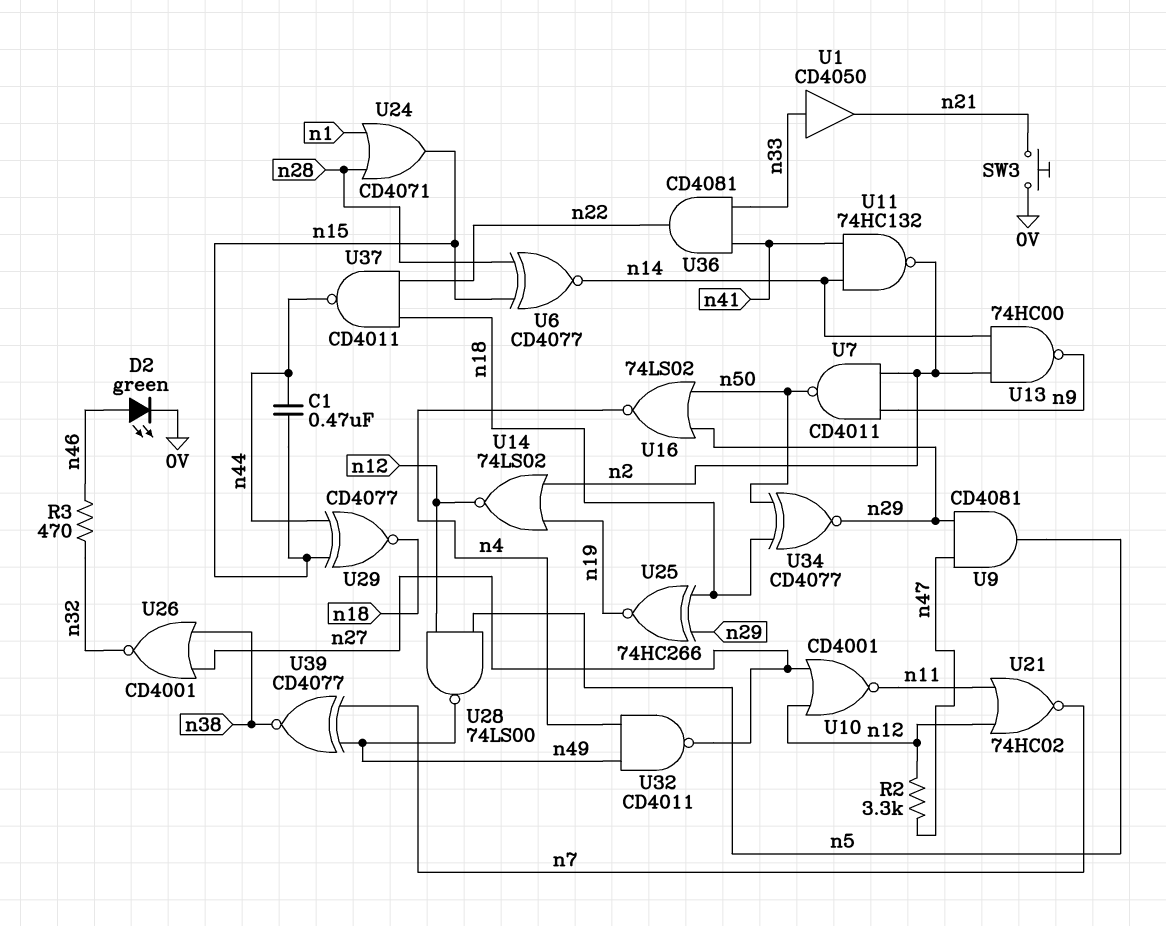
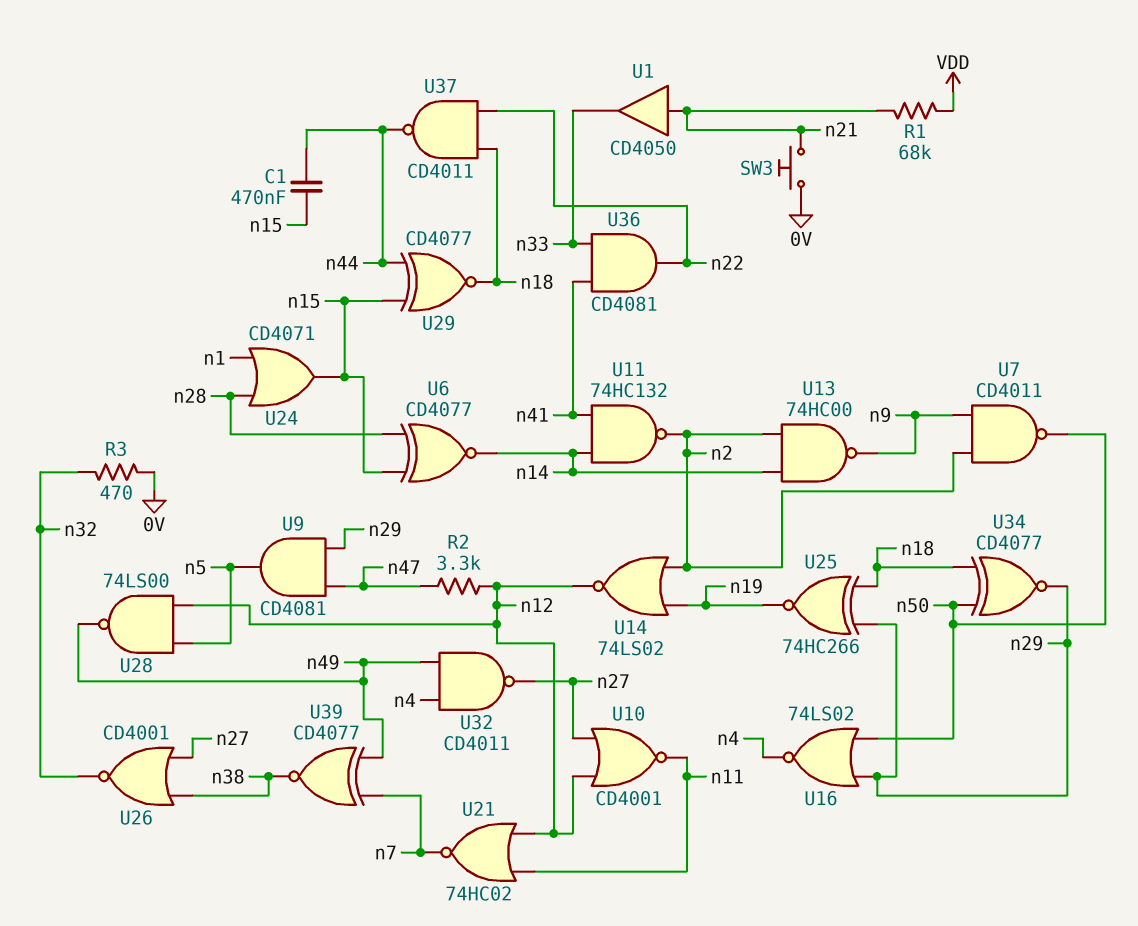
D2: LED green (A n46, K 0V) -> none
R1: none -> 68k (VDD, n21)
R3: 470 (n32, n46) -> 470 (0V, n32)
U1: buffer CD4050 (in n33, out n21) -> buffer CD4050 (in n21, out n33)

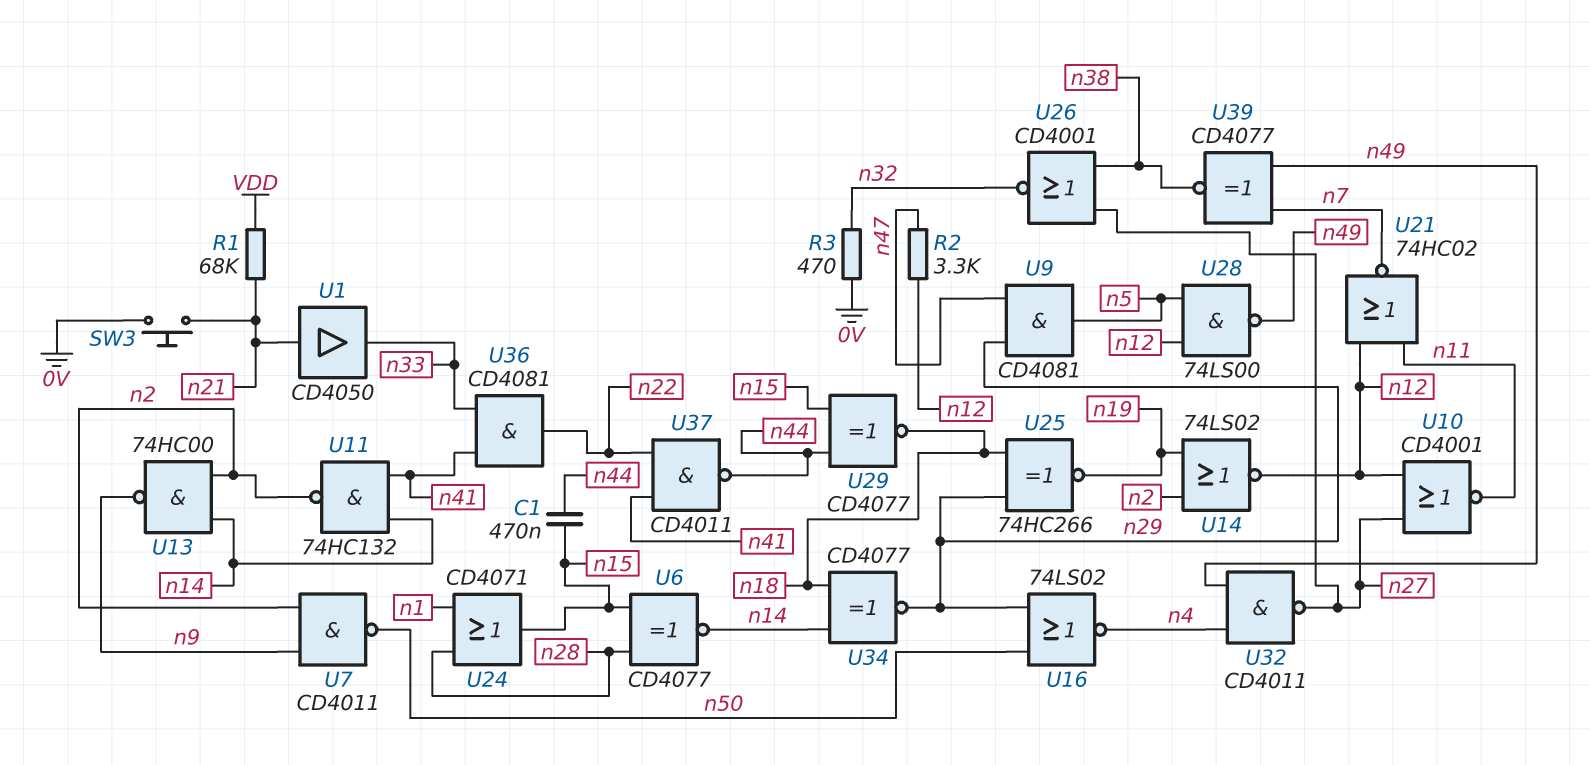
U34: XNOR CD4077 (in n18, in n50, out n29) -> XNOR CD4077 (in n14, in n18, out n29)
U37: NAND CD4011 (in n18, in n22, out n44) -> NAND CD4011 (in n22, in n41, out n44)

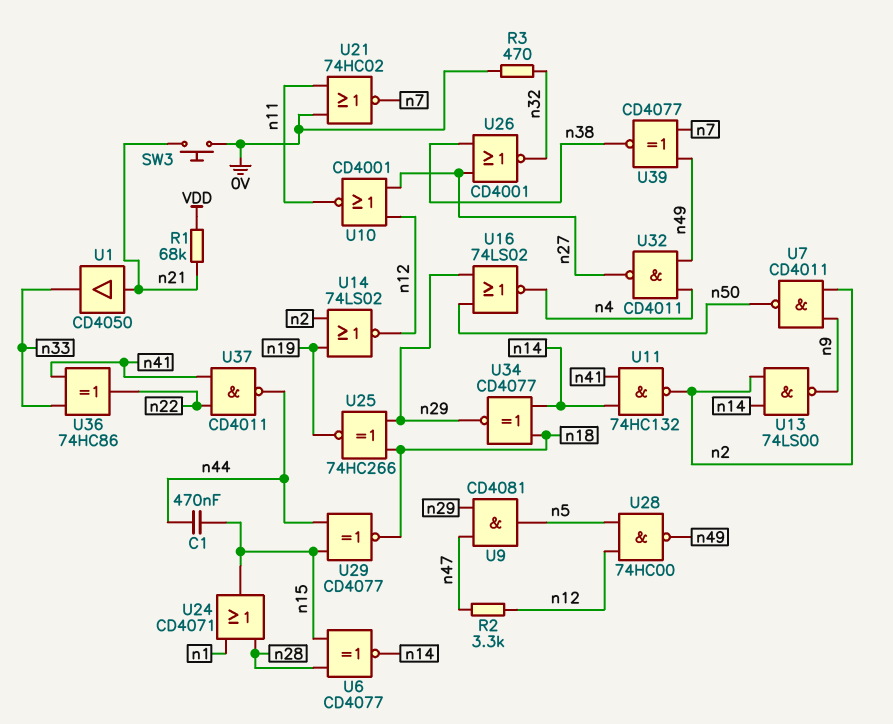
U13: NAND 74HC00 (in n2, in n14, out n9) -> NAND 74LS00 (in n2, in n14, out n9)
U21: NOR 74HC02 (in n11, in n12, out n7) -> NOR 74HC02 (in 0V, in n11, out n7)
U28: NAND 74LS00 (in n5, in n12, out n49) -> NAND 74HC00 (in n5, in n12, out n49)
U36: AND CD4081 (in n33, in n41, out n22) -> XOR 74HC86 (in n33, in n41, out n22)

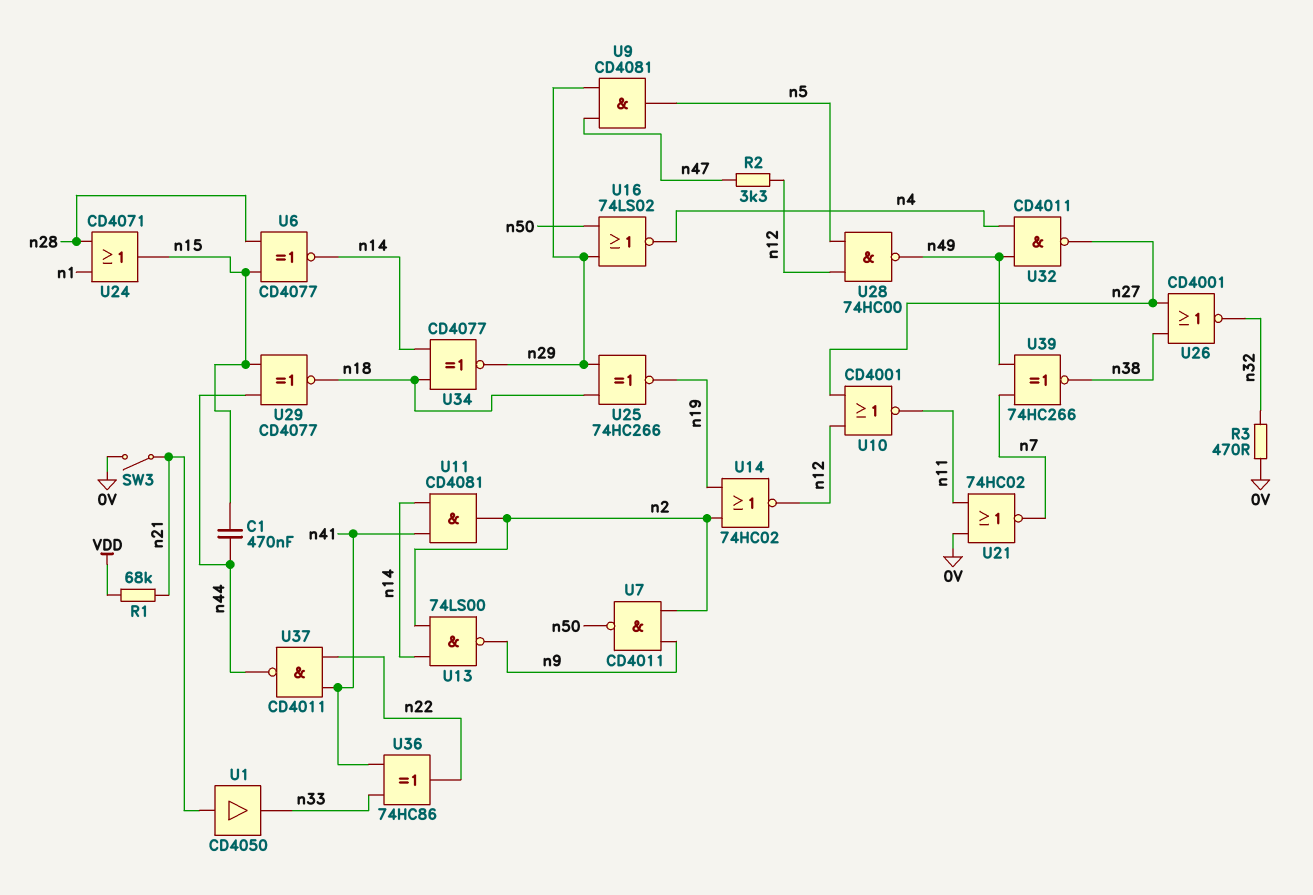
SW3: button (0V, n21) -> switch (0V, n21)
U11: NAND 74HC132 (in n14, in n41, out n2) -> AND CD4081 (in n14, in n41, out n2)
U14: NOR 74LS02 (in n2, in n19, out n12) -> NOR 74HC02 (in n2, in n19, out n12)
U39: XNOR CD4077 (in n7, in n49, out n38) -> XNOR 74HC266 (in n7, in n49, out n38)

